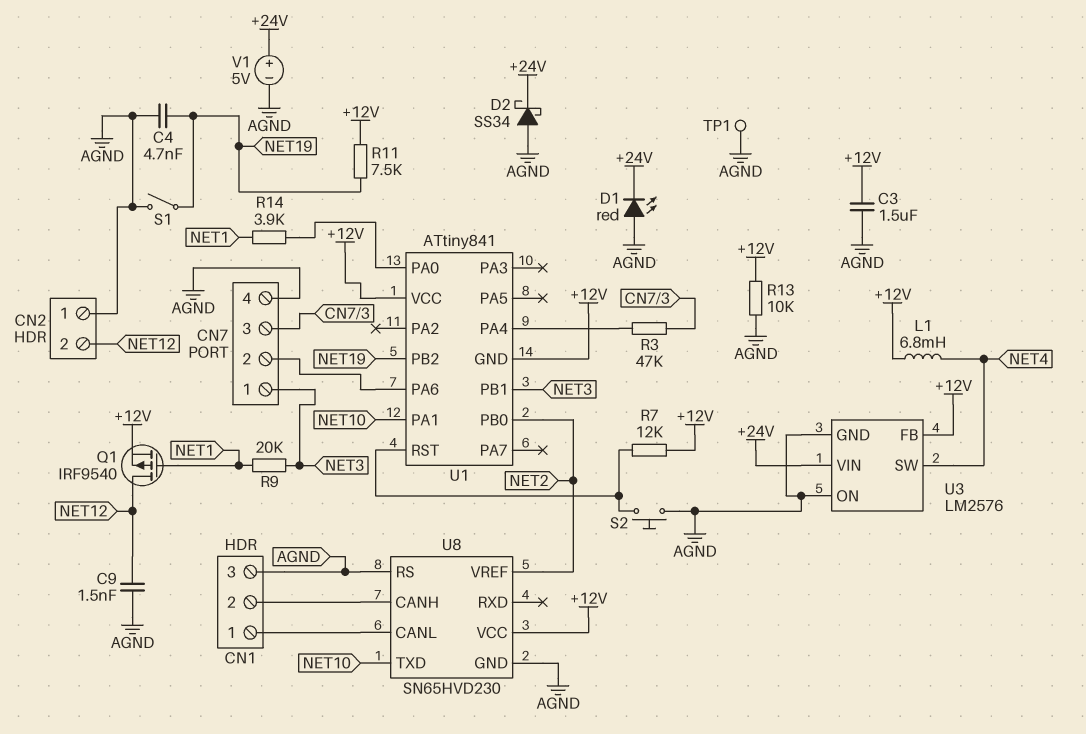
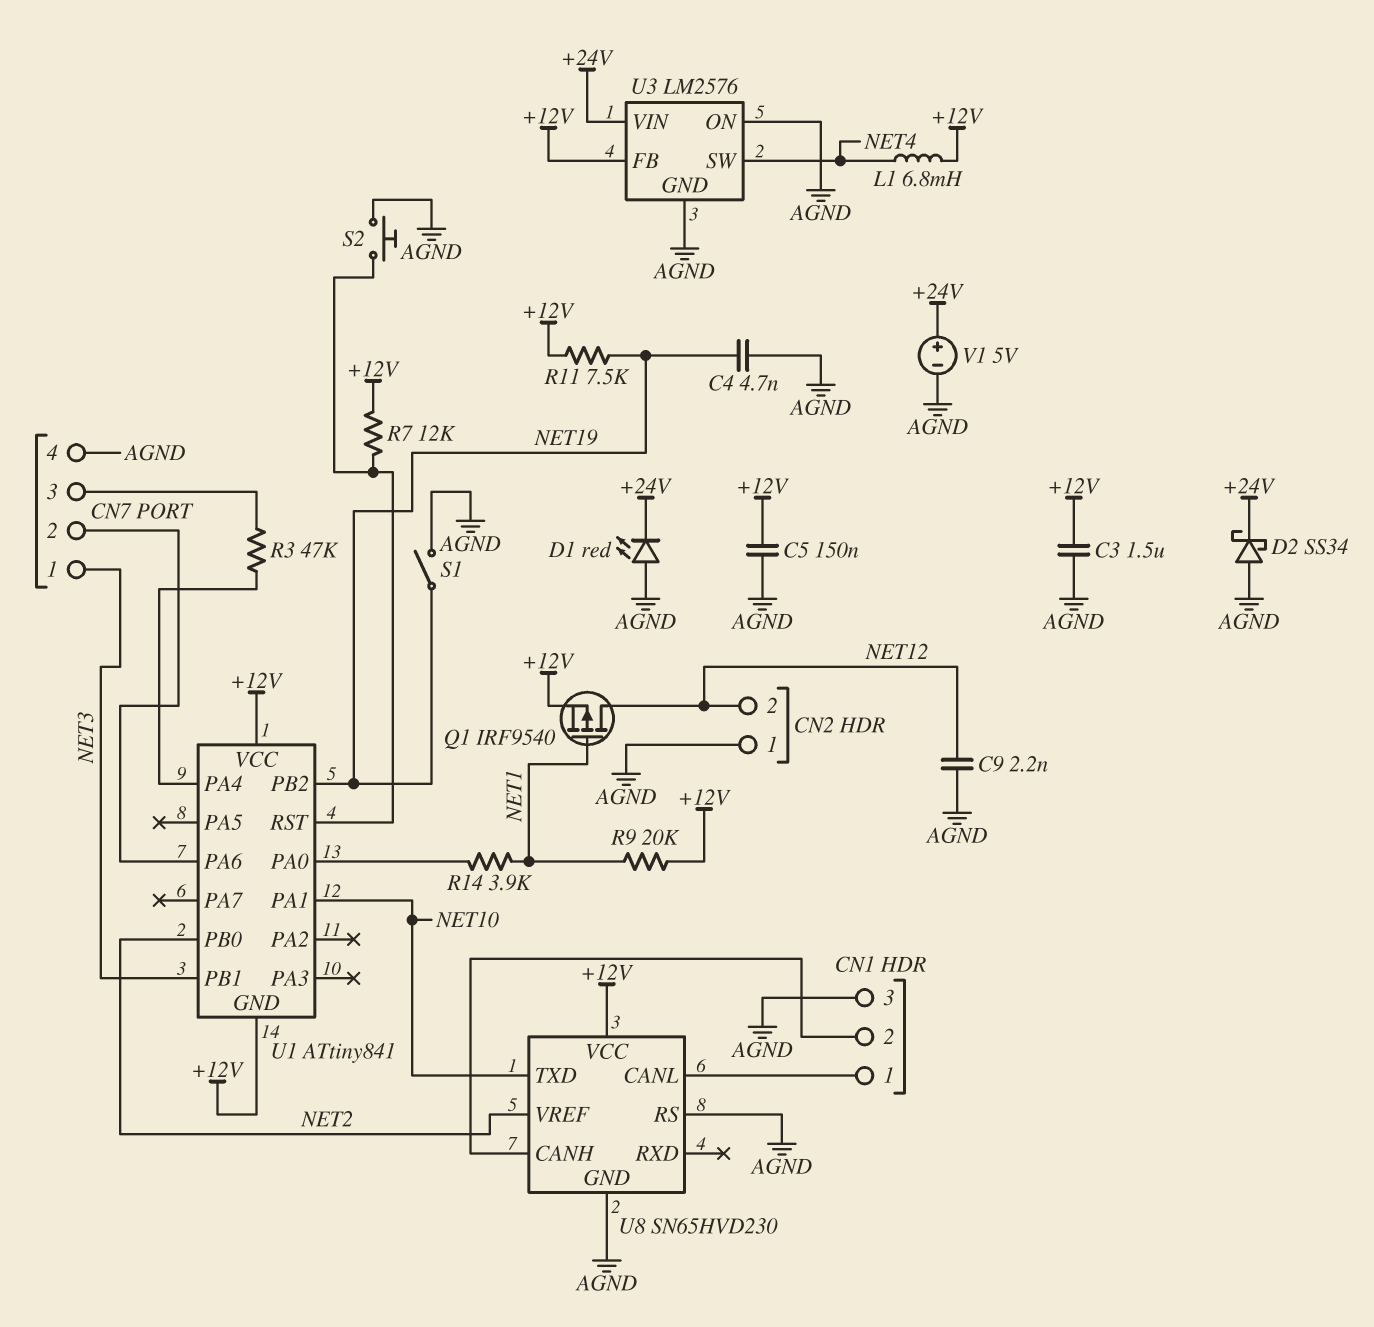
C5: none -> 150nF (+12V, AGND)
C9: 1.5nF (AGND, NET12) -> 2.2nF (AGND, NET12)
R9: 20k (NET1, NET3) -> 20k (+12V, NET1)
R13: 10k (+12V, AGND) -> none
TP1: test point (AGND) -> none

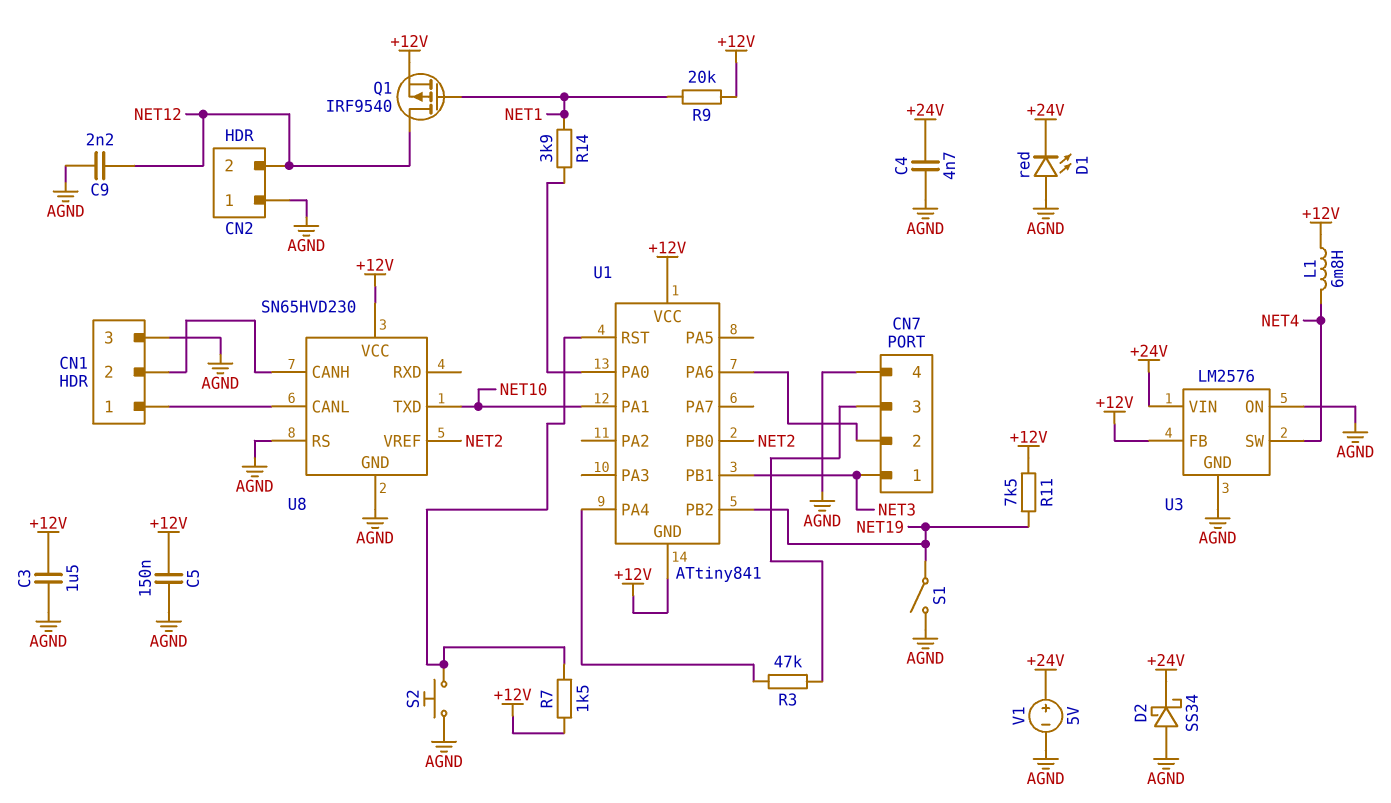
C4: 4.7nF (AGND, NET19) -> 4.7nF (+24V, AGND)
R7: 12k (+12V, U1/RST) -> 1.5k (+12V, U1/RST)

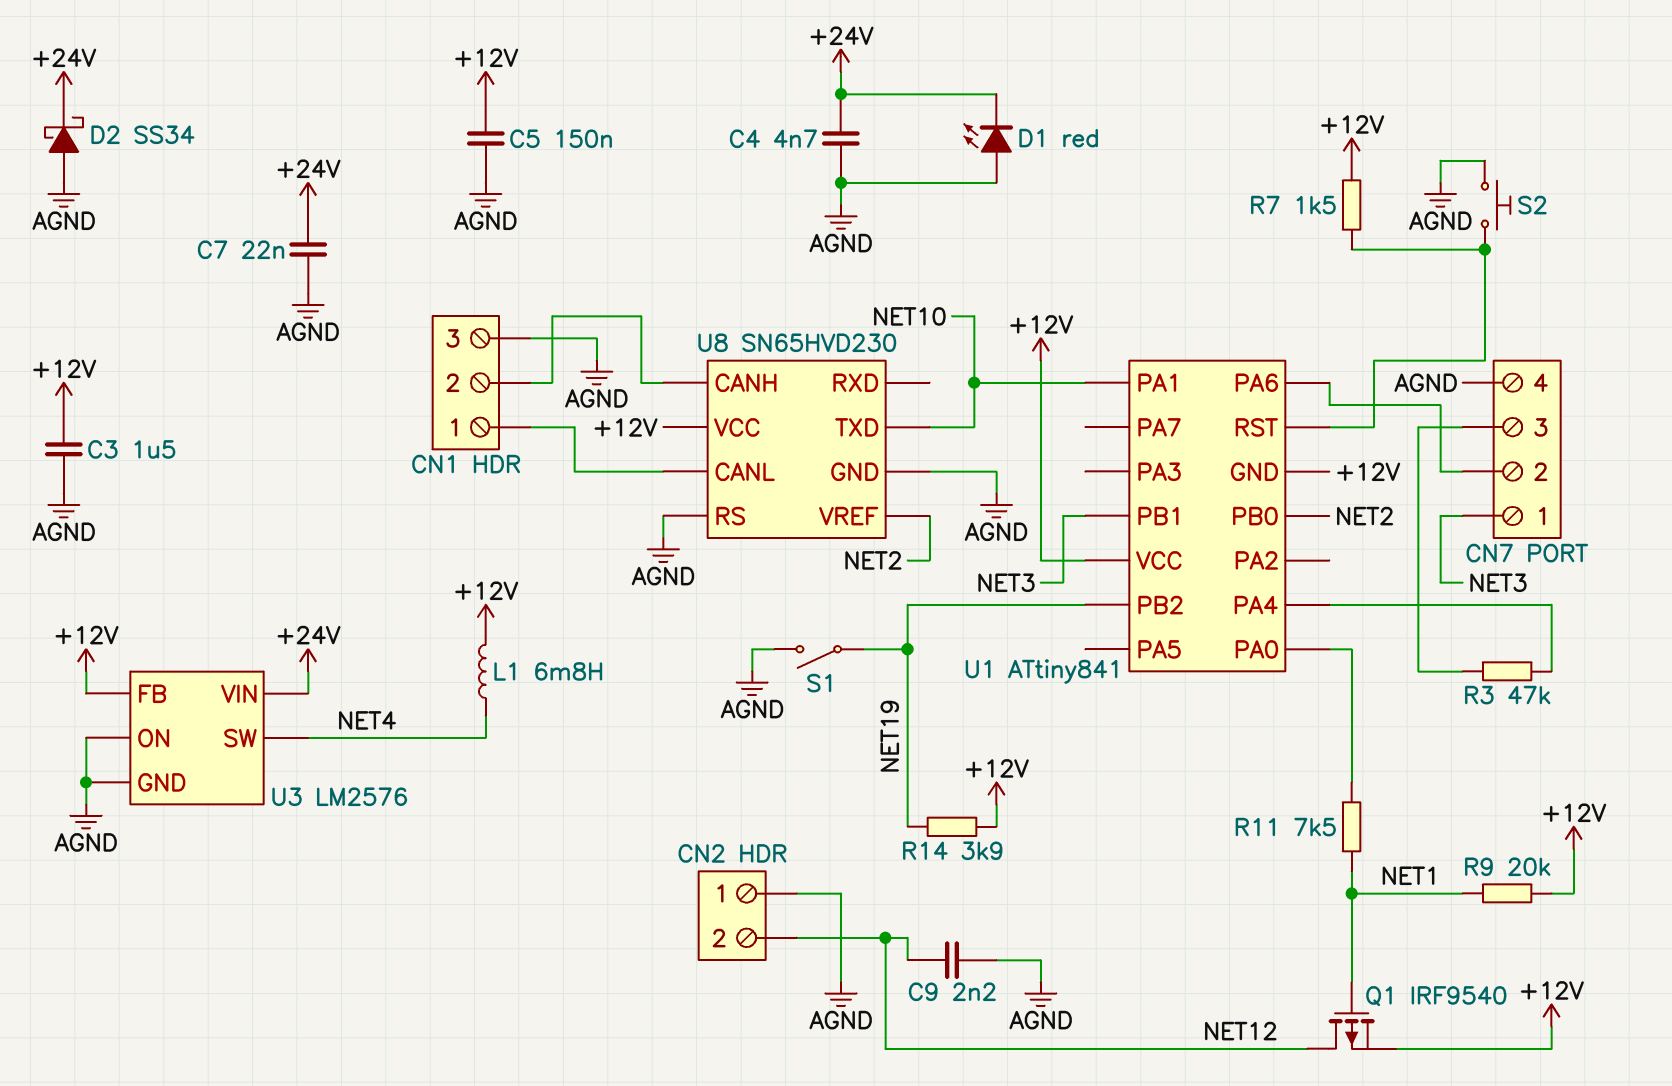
C7: none -> 22nF (+24V, AGND)
R11: 7.5k (+12V, NET19) -> 7.5k (NET1, U1/PA0)
R14: 3.9k (NET1, U1/PA0) -> 3.9k (+12V, NET19)
V1: 5V (plus +24V, minus AGND) -> none

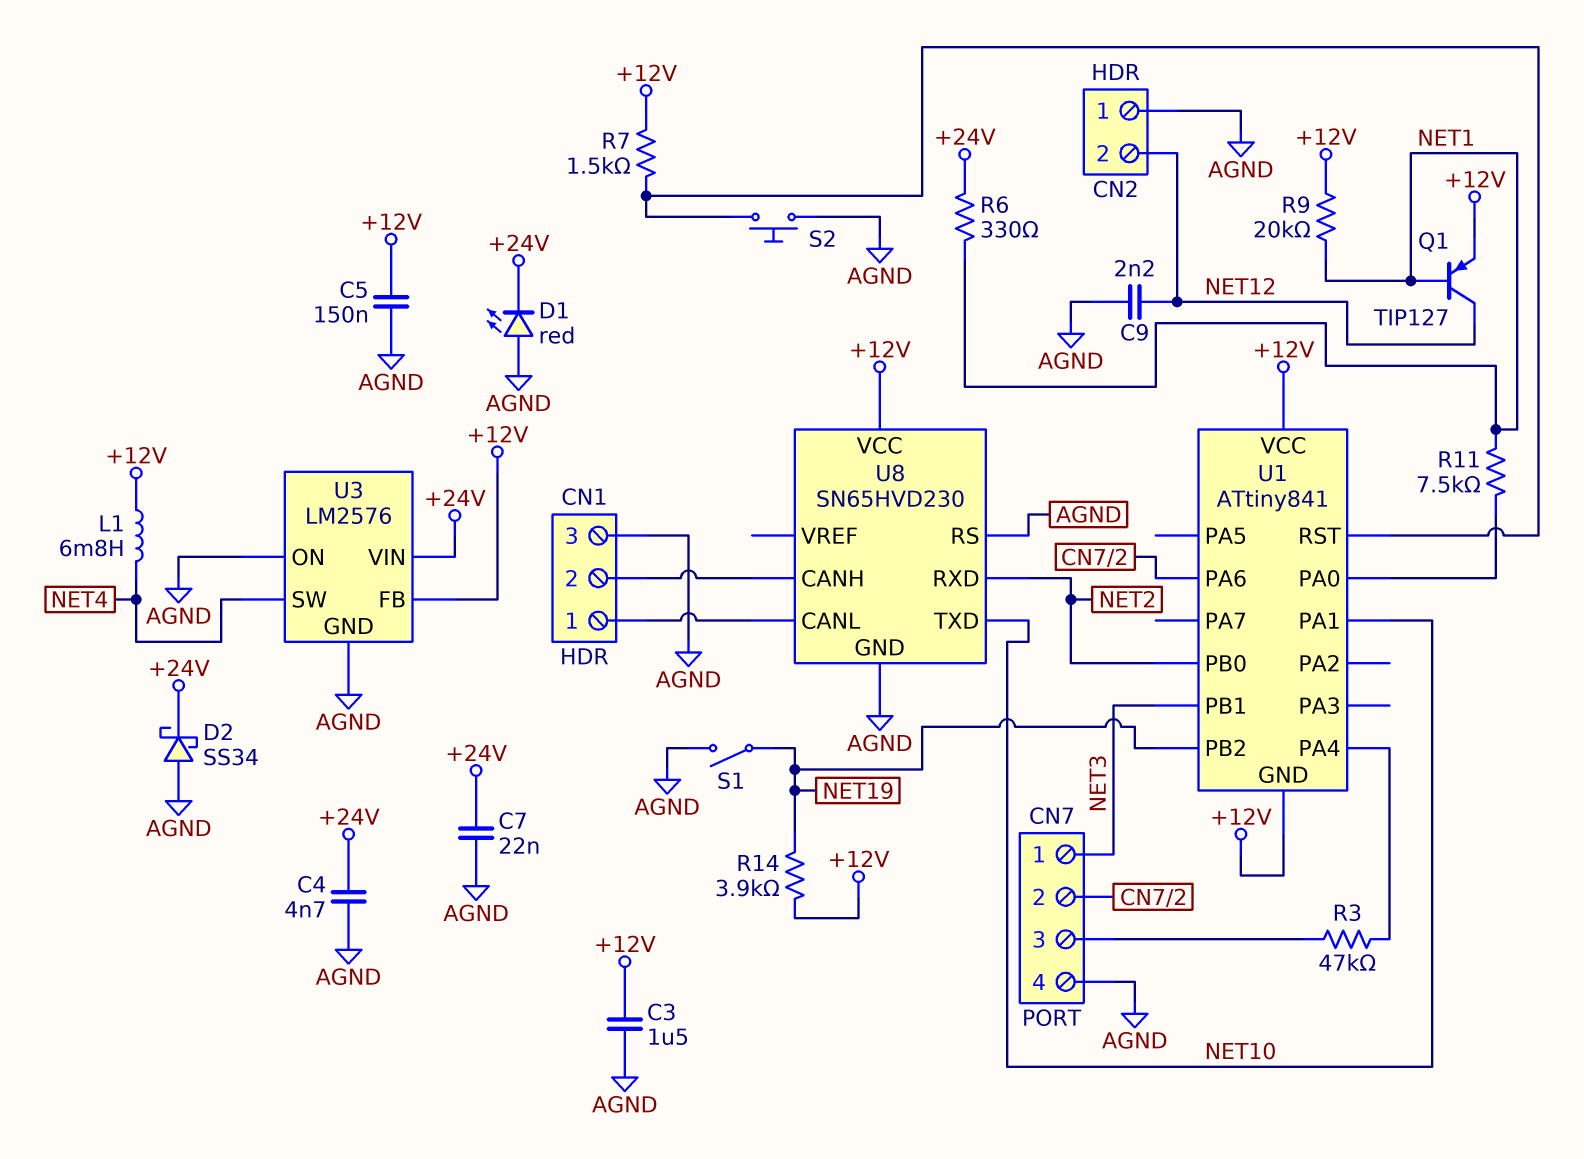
Q1: PMOS IRF9540 (G NET1, D NET12, S +12V) -> PNP TIP127 (B NET1, C NET12, E +12V)
R6: none -> 330 (+24V, NET1)
U8 pin RXD: none -> NET2
U8 pin VREF: NET2 -> none

